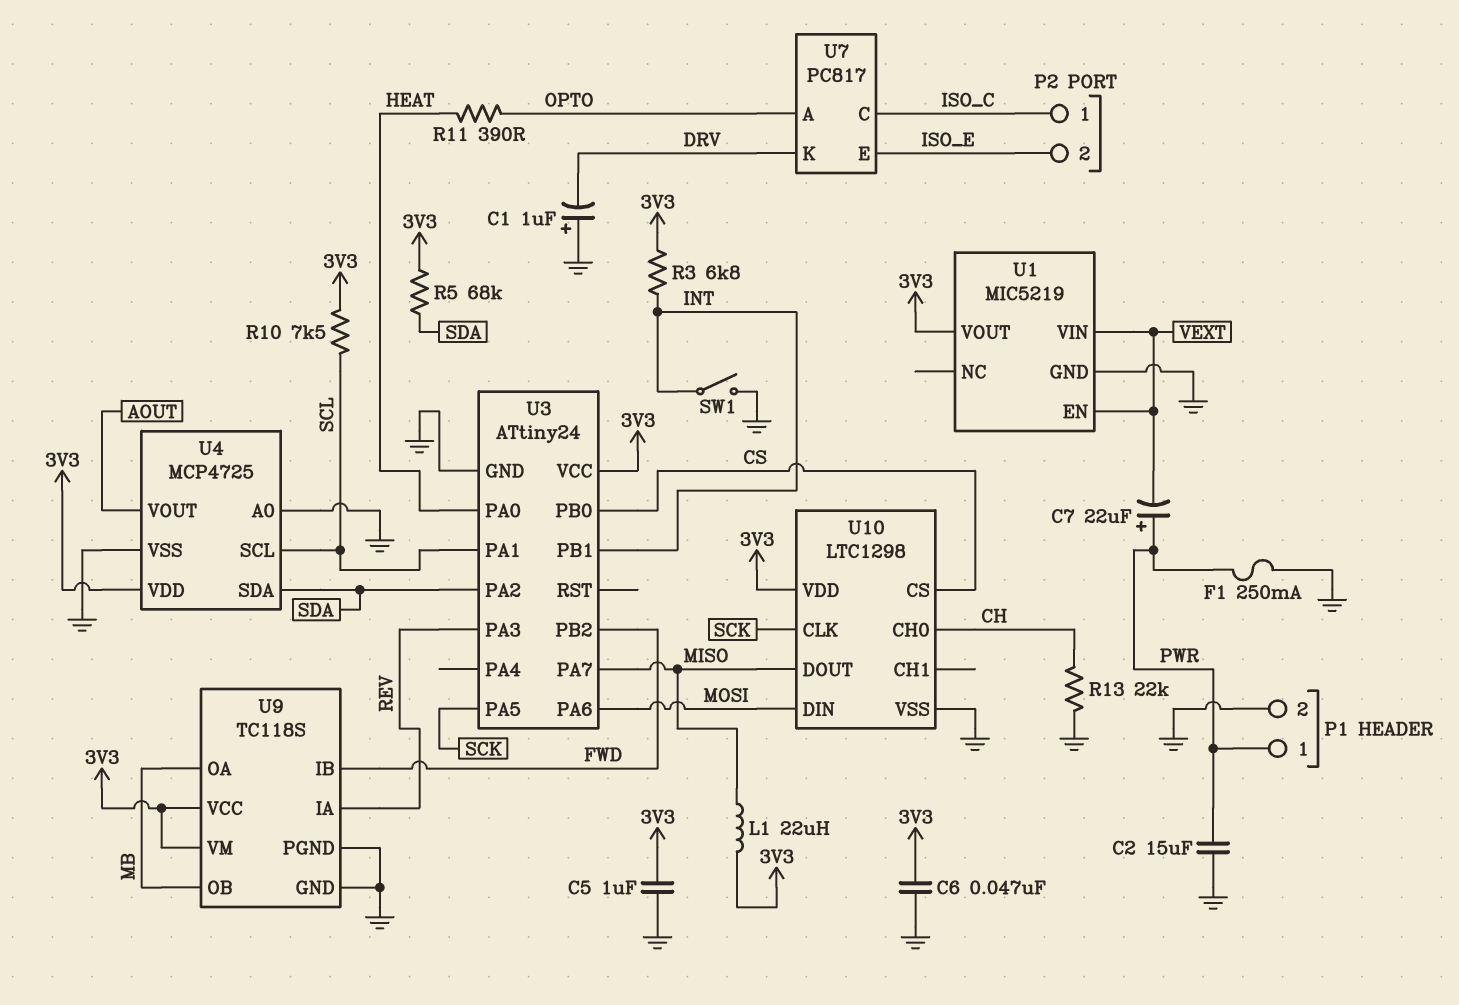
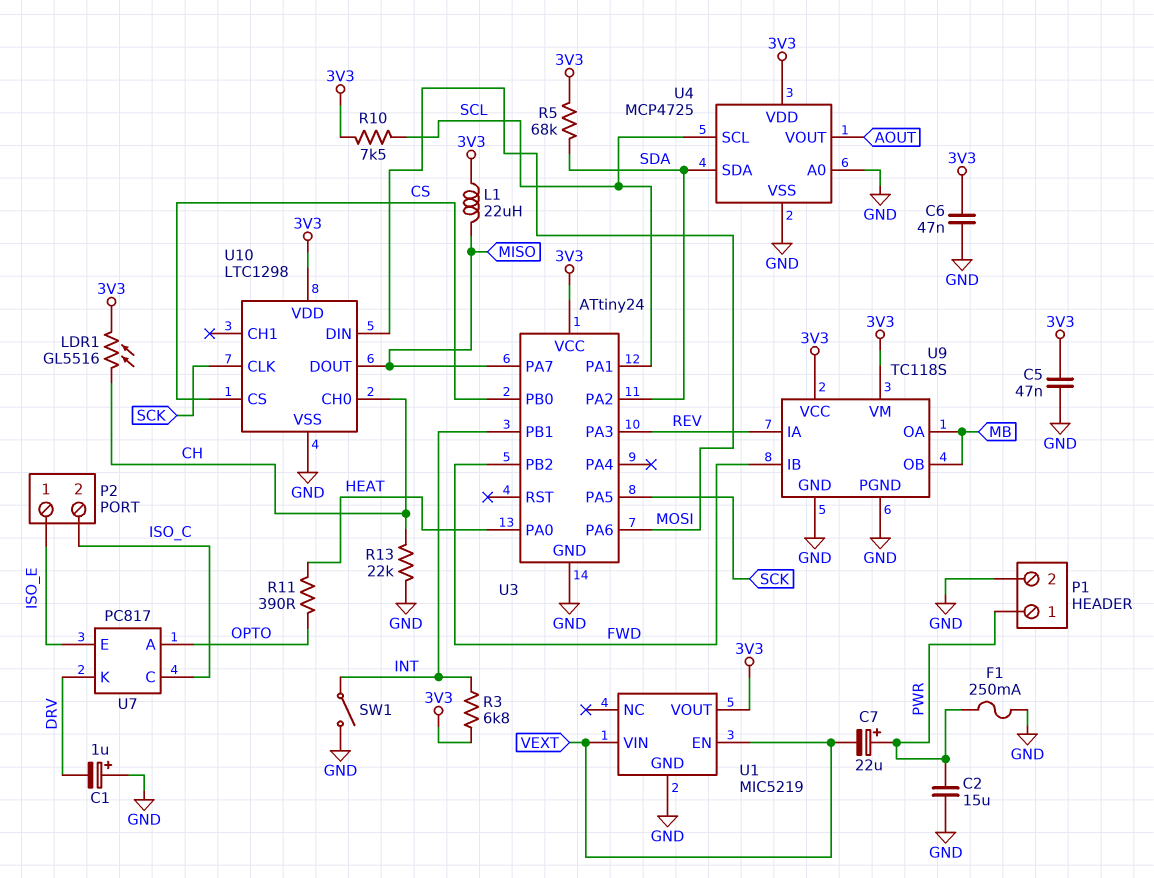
C5: 1uF (3V3, GND) -> 47nF (3V3, GND)
LDR1: none -> GL5516 (3V3, CH)
P2 pin 1: ISO_C -> ISO_E
P2 pin 2: ISO_E -> ISO_C

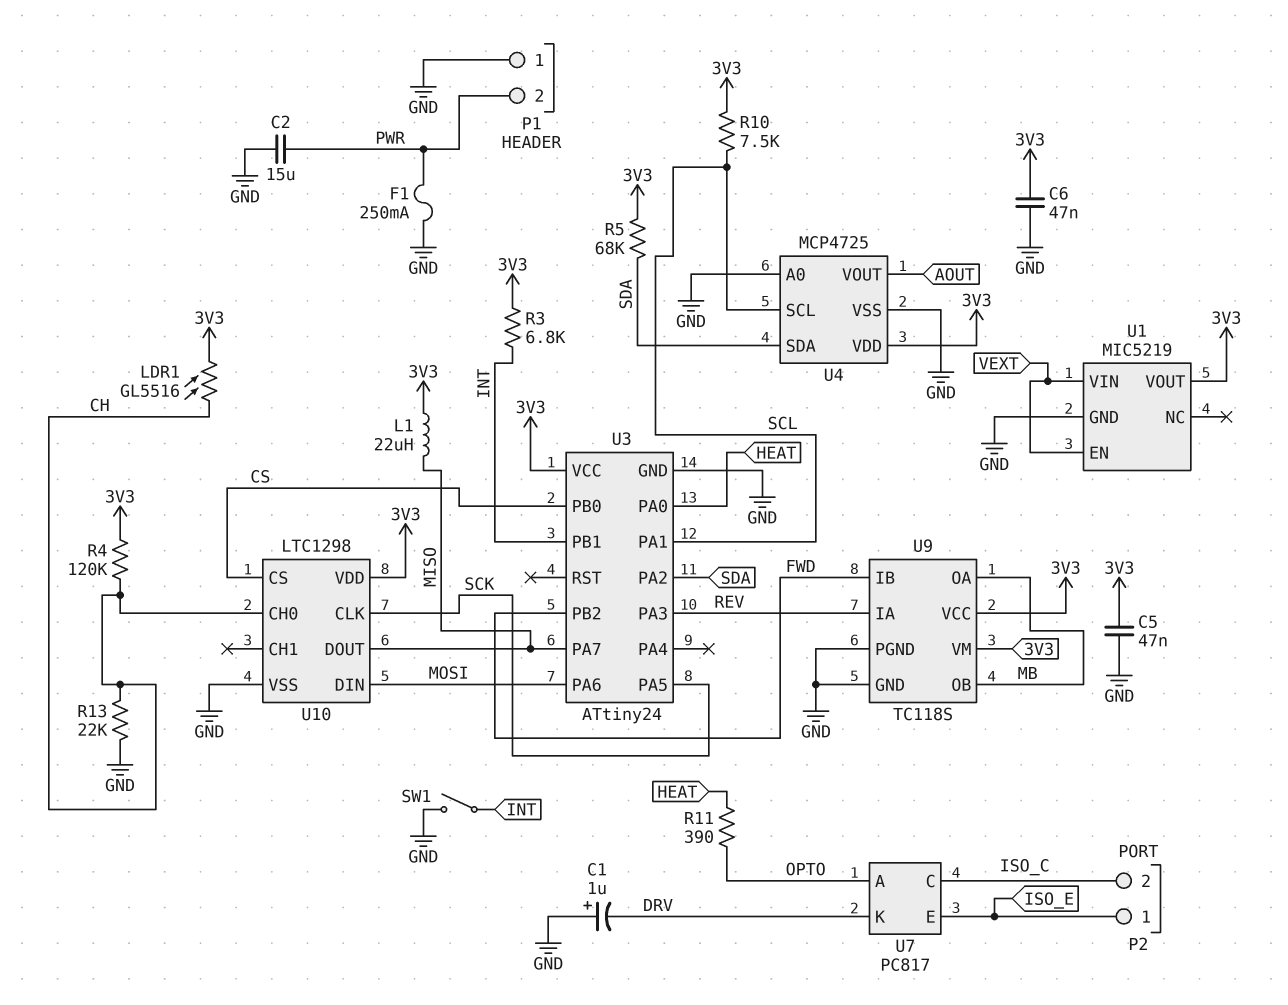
C7: 22uF (plus PWR, minus VEXT) -> none
P1 pin 1: PWR -> GND
P1 pin 2: GND -> PWR
R4: none -> 120k (3V3, CH)

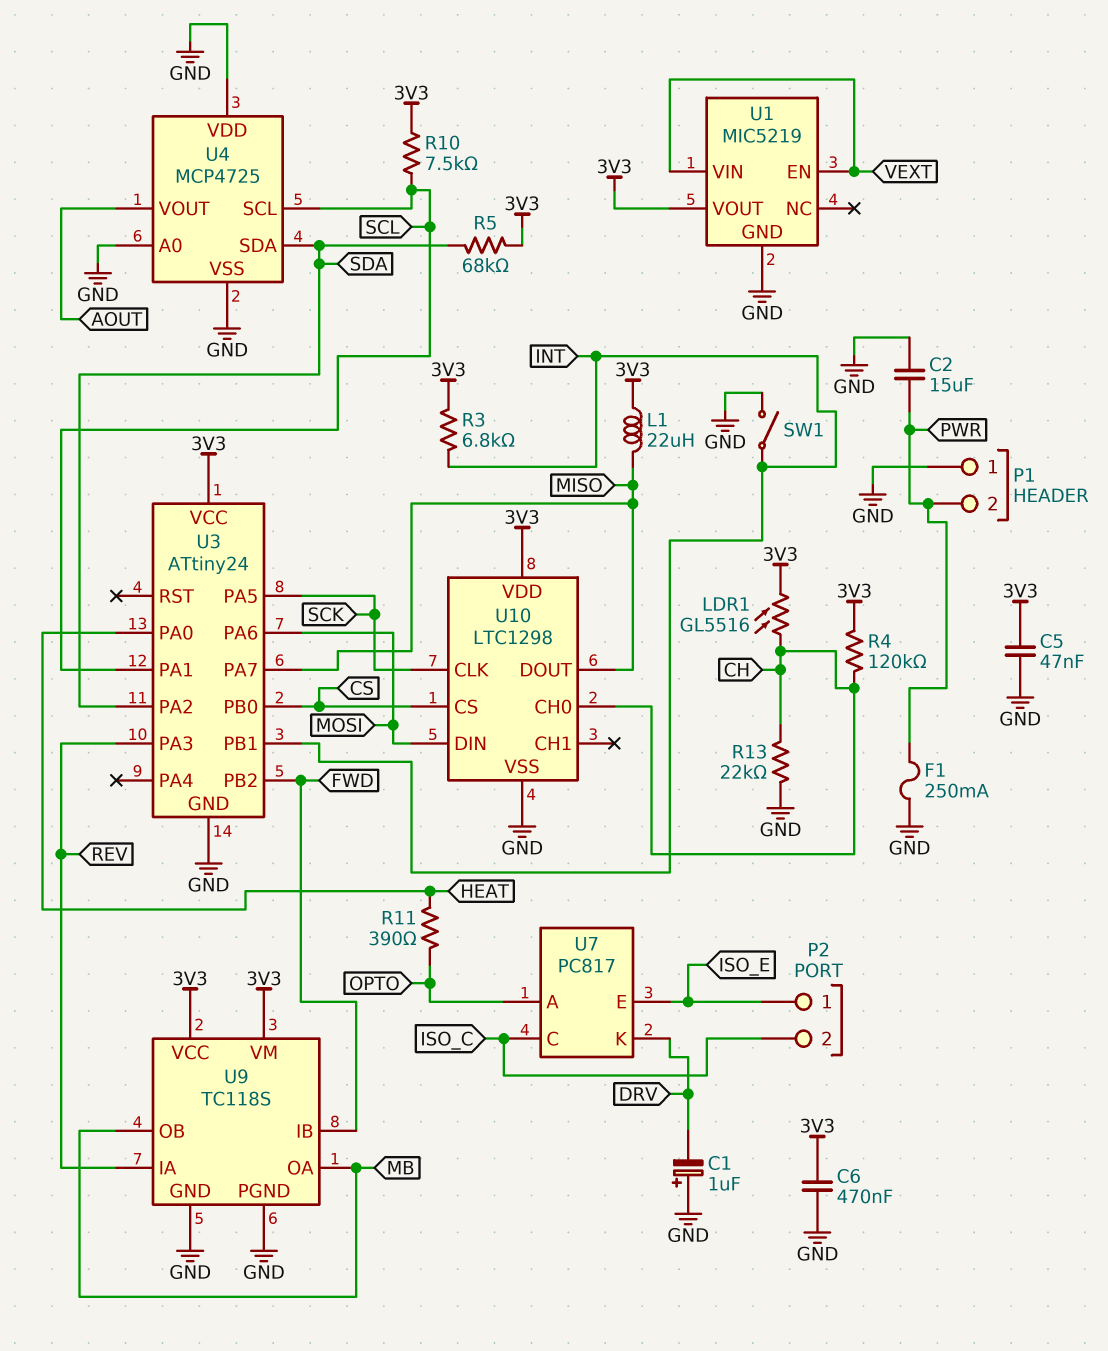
C6: 47nF (3V3, GND) -> 470nF (3V3, GND)
U4 pin VDD: 3V3 -> GND

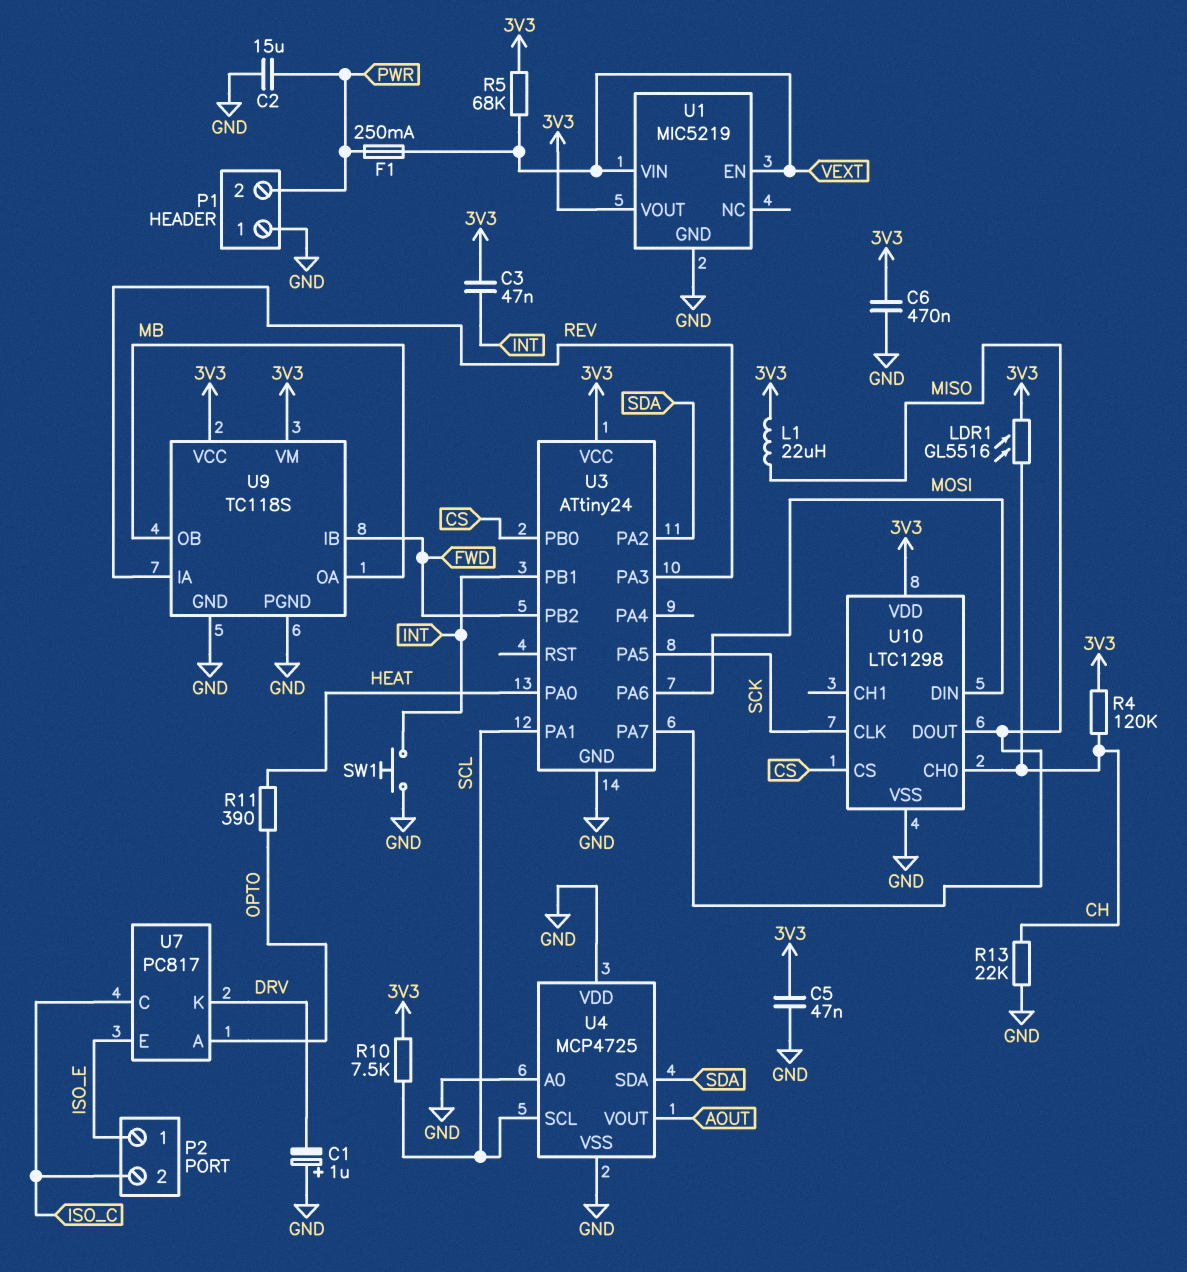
C3: none -> 47nF (3V3, INT)
F1: 250mA (GND, PWR) -> 250mA (PWR, VEXT)
R3: 6.8k (3V3, INT) -> none
R5: 68k (3V3, SDA) -> 68k (3V3, VEXT)
SW1: switch (GND, INT) -> button (GND, INT)

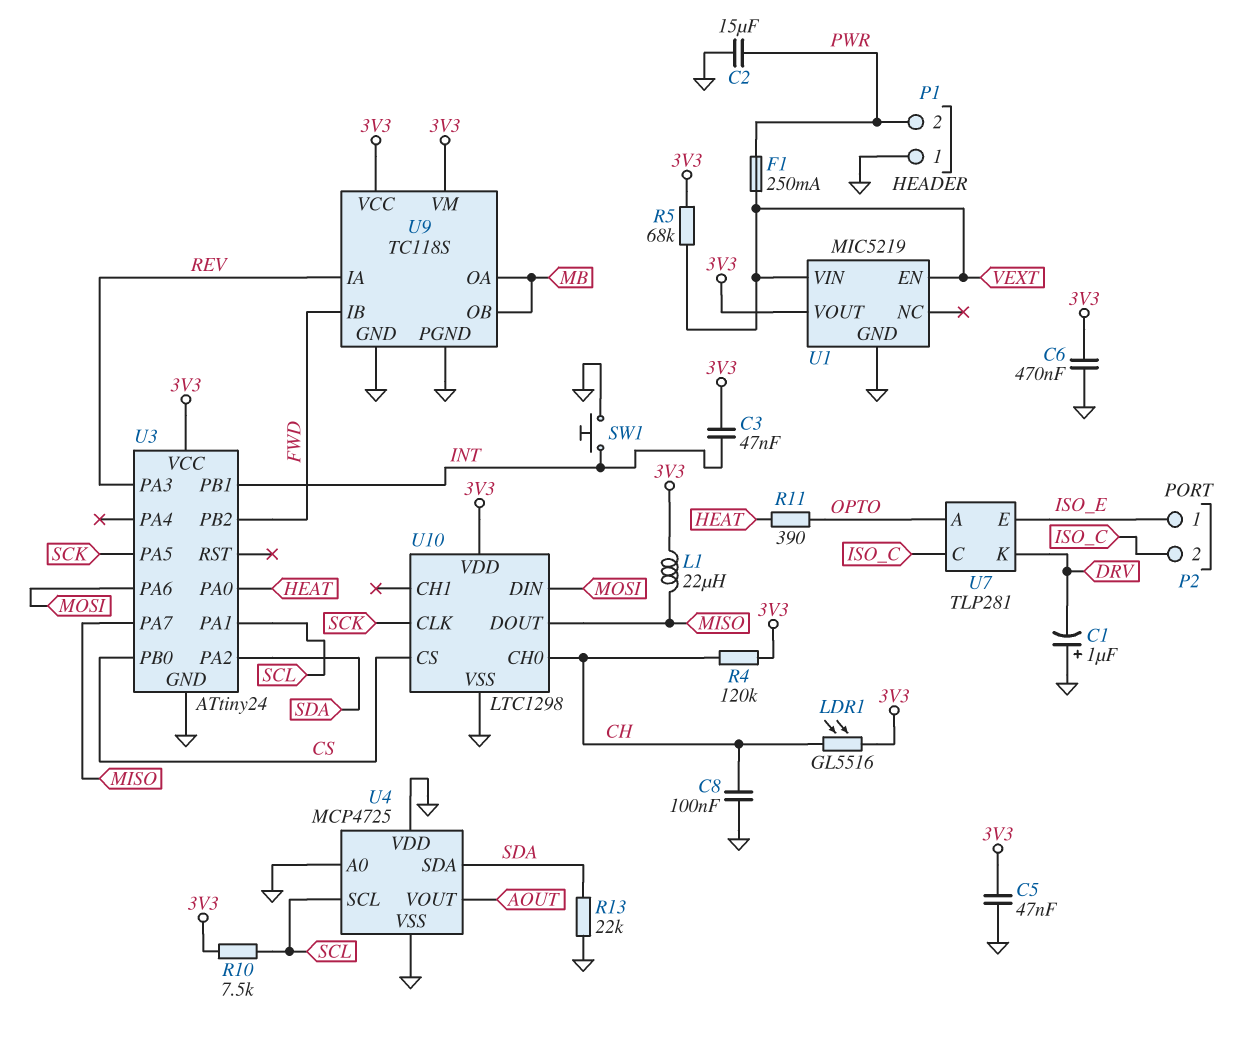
C8: none -> 100nF (CH, GND)
R13: 22k (CH, GND) -> 22k (GND, SDA)
U7: PC817 -> TLP281

